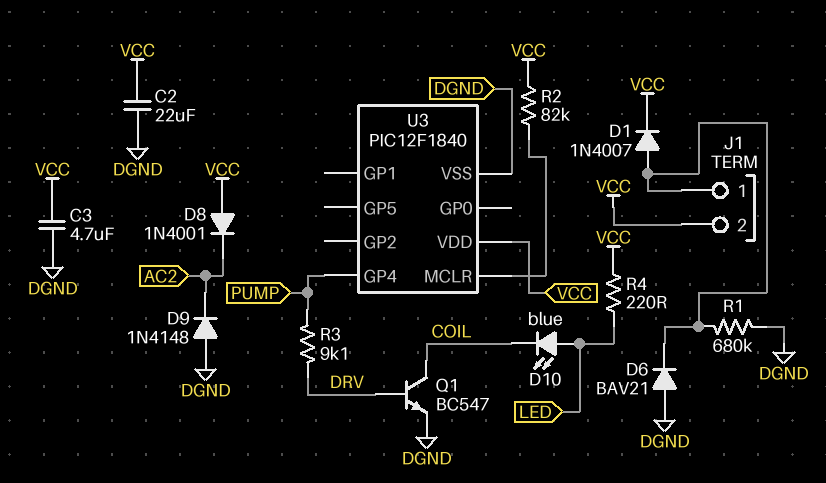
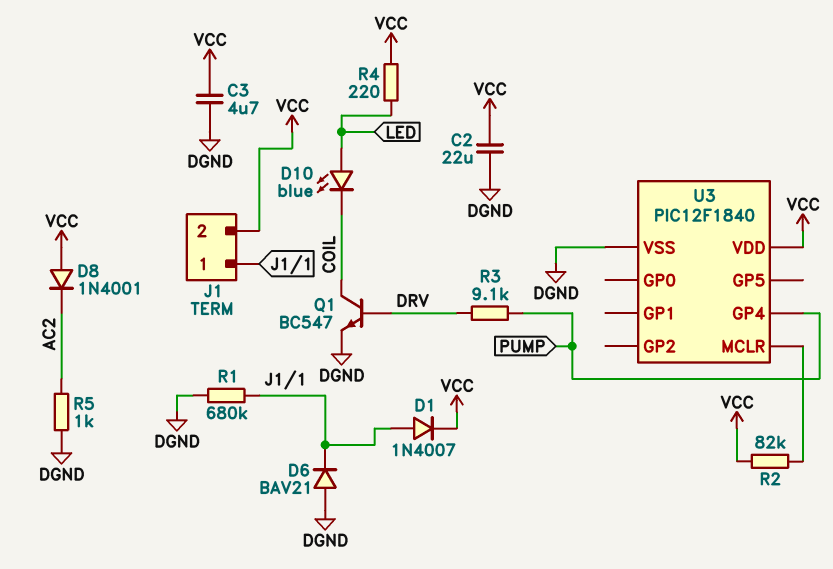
D9: diode 1N4148 (A DGND, K AC2) -> none
R5: none -> 1k (AC2, DGND)

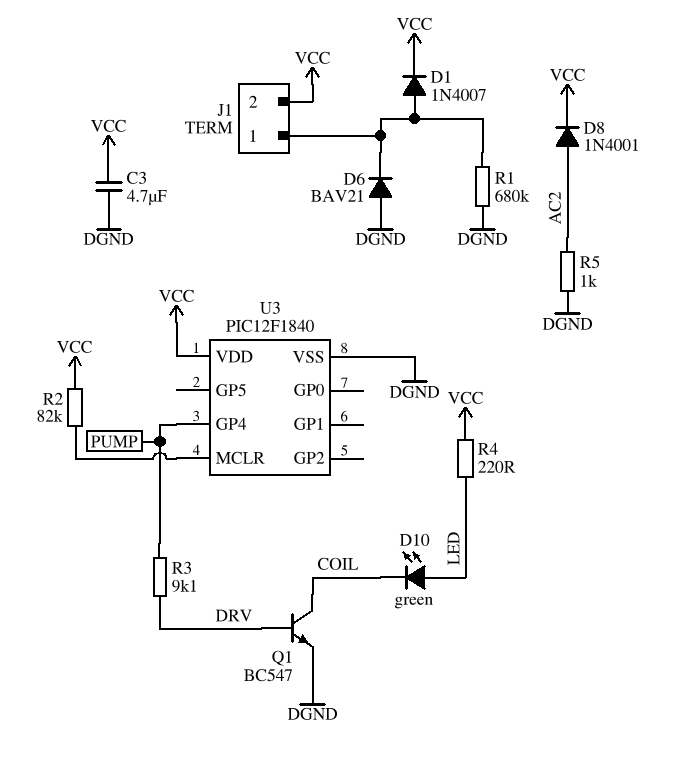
C2: 22uF (DGND, VCC) -> none
D8: diode 1N4001 (A VCC, K AC2) -> diode 1N4001 (A AC2, K VCC)
D10: LED blue (A LED, K COIL) -> LED green (A LED, K COIL)

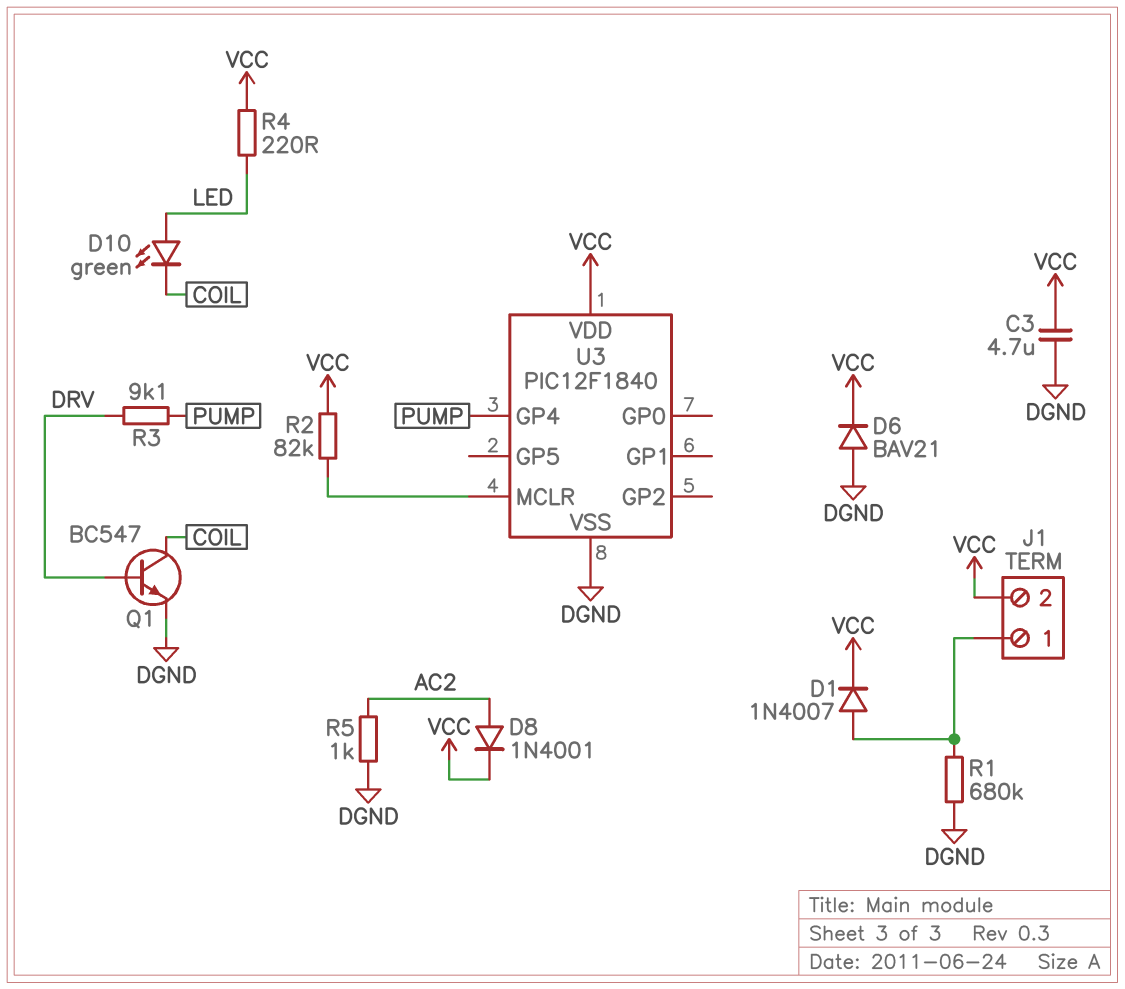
D6: diode BAV21 (A DGND, K J1/1) -> diode BAV21 (A DGND, K VCC)

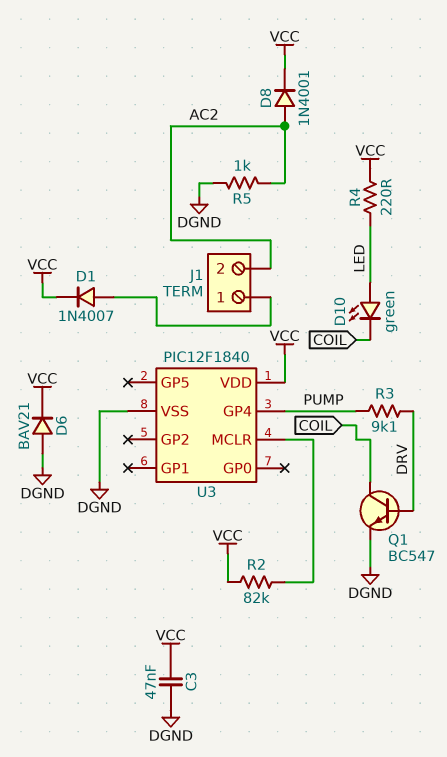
C3: 4.7uF (DGND, VCC) -> 47nF (DGND, VCC)
J1 pin 2: VCC -> AC2
R1: 680k (DGND, J1/1) -> none

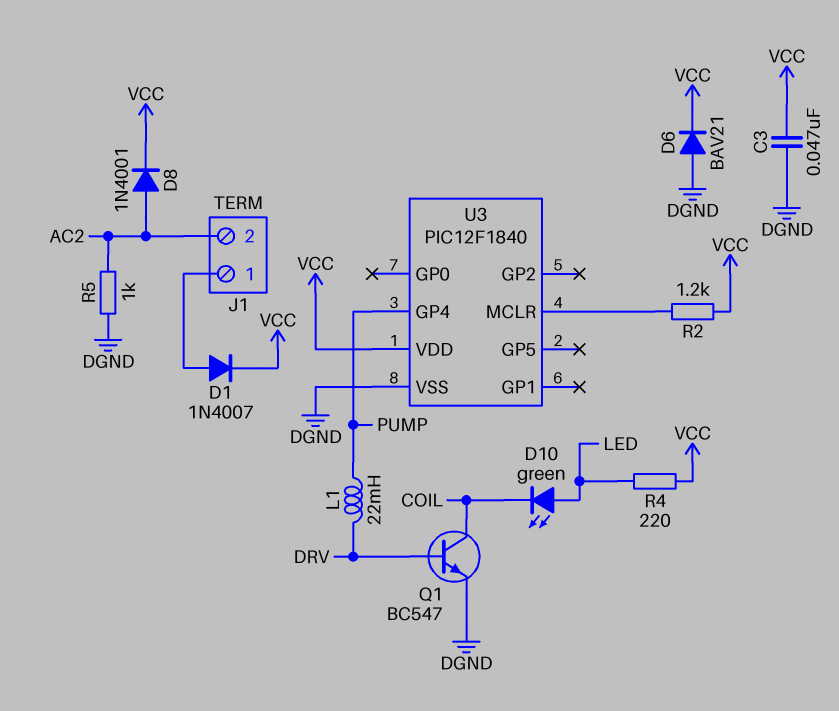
L1: none -> 22mH (DRV, PUMP)
R2: 82k (U3/MCLR, VCC) -> 1.2k (U3/MCLR, VCC)
R3: 9.1k (DRV, PUMP) -> none

